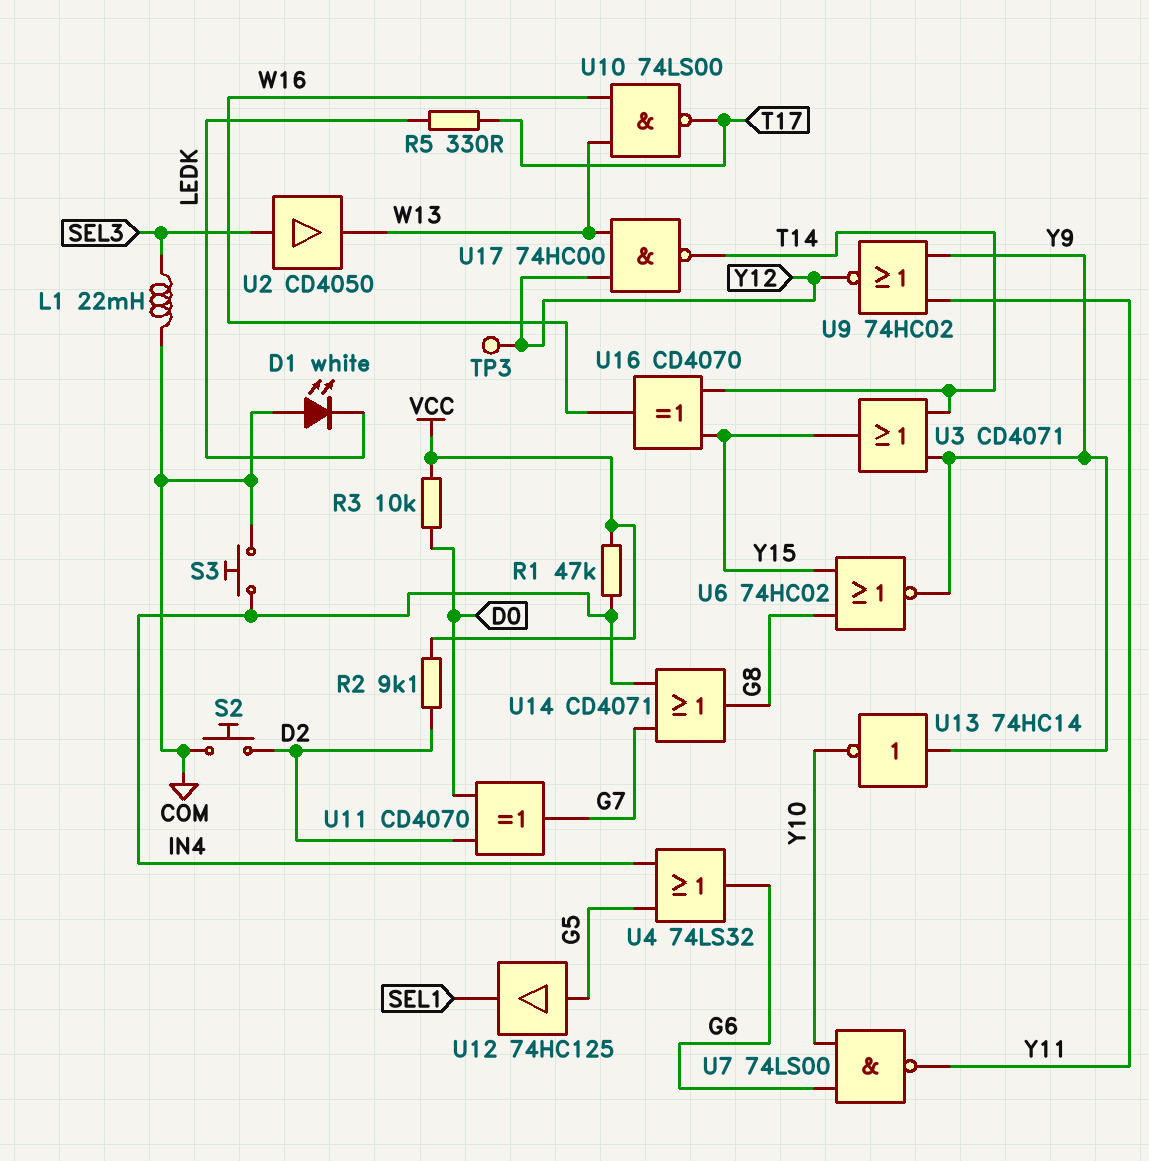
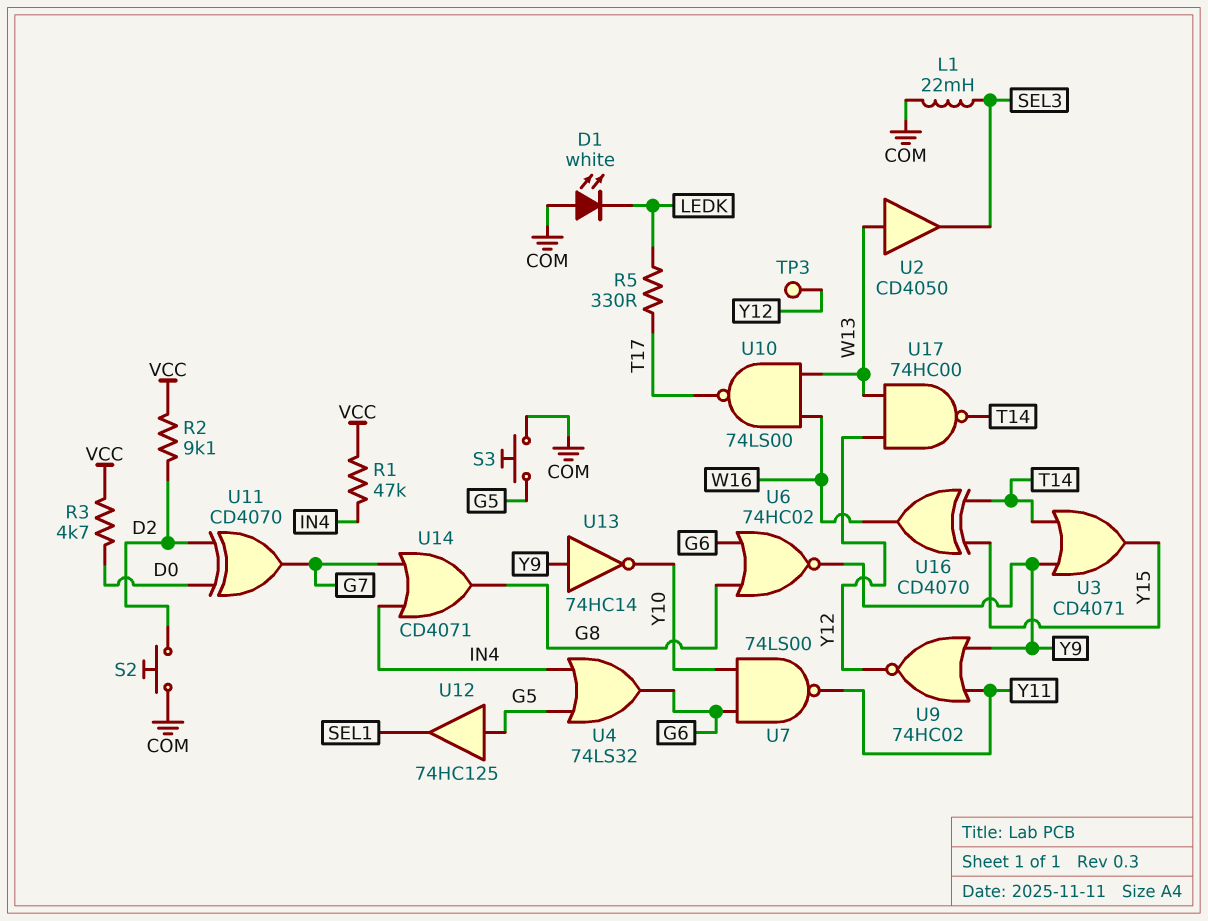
R3: 10k (D0, VCC) -> 4.7k (D0, VCC)
S3: button (COM, IN4) -> button (COM, G5)
U2: buffer CD4050 (in SEL3, out W13) -> buffer CD4050 (in W13, out SEL3)
U6: NOR 74HC02 (in G8, in Y15, out Y9) -> NOR 74HC02 (in G6, in G8, out Y9)

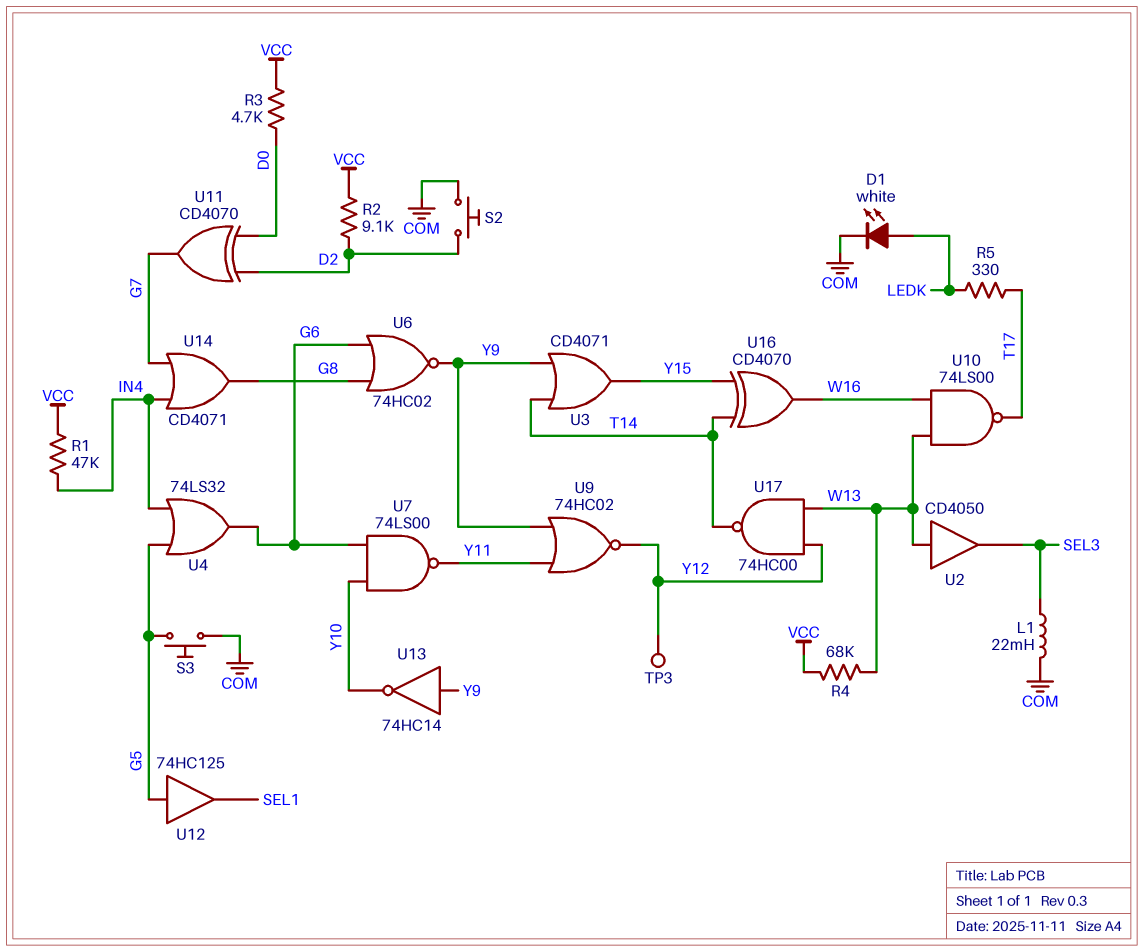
D1: LED white (A COM, K LEDK) -> LED white (A LEDK, K COM)
R4: none -> 68k (VCC, W13)

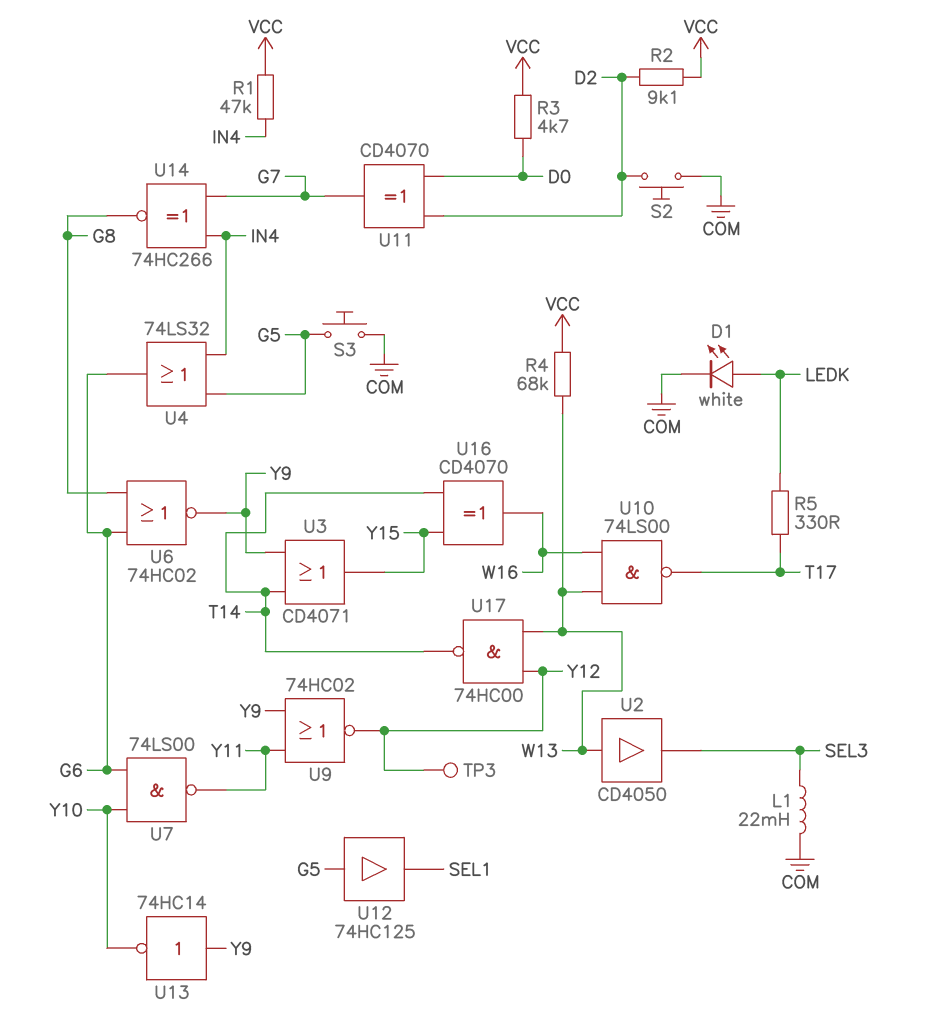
U14: OR CD4071 (in G7, in IN4, out G8) -> XNOR 74HC266 (in G7, in IN4, out G8)

